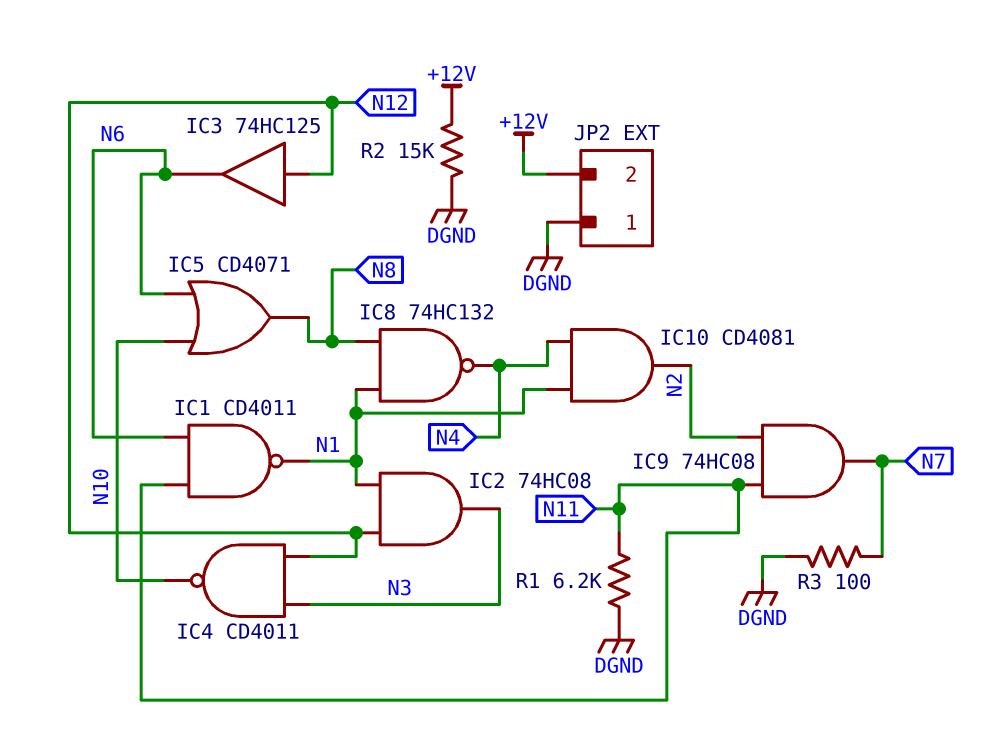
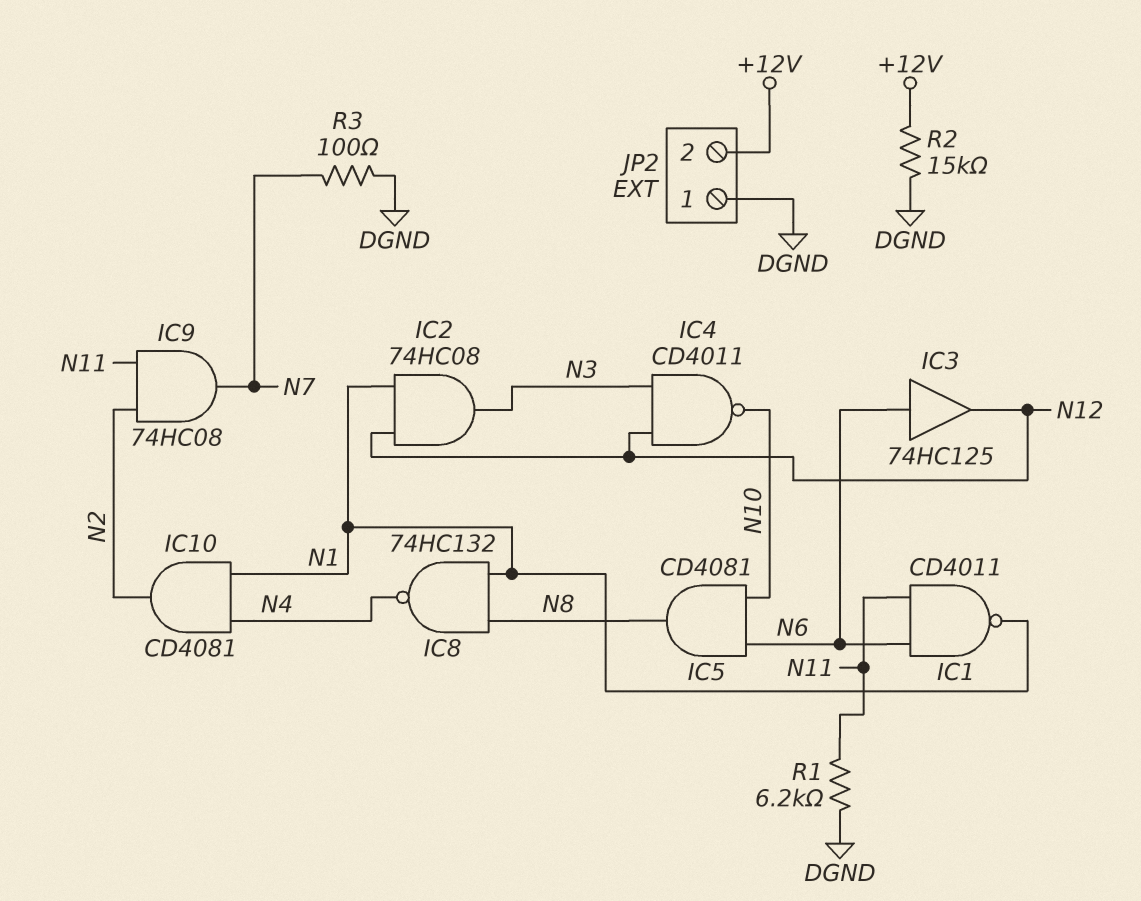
IC3: buffer 74HC125 (in N12, out N6) -> buffer 74HC125 (in N6, out N12)
IC5: OR CD4071 (in N6, in N10, out N8) -> AND CD4081 (in N6, in N10, out N8)

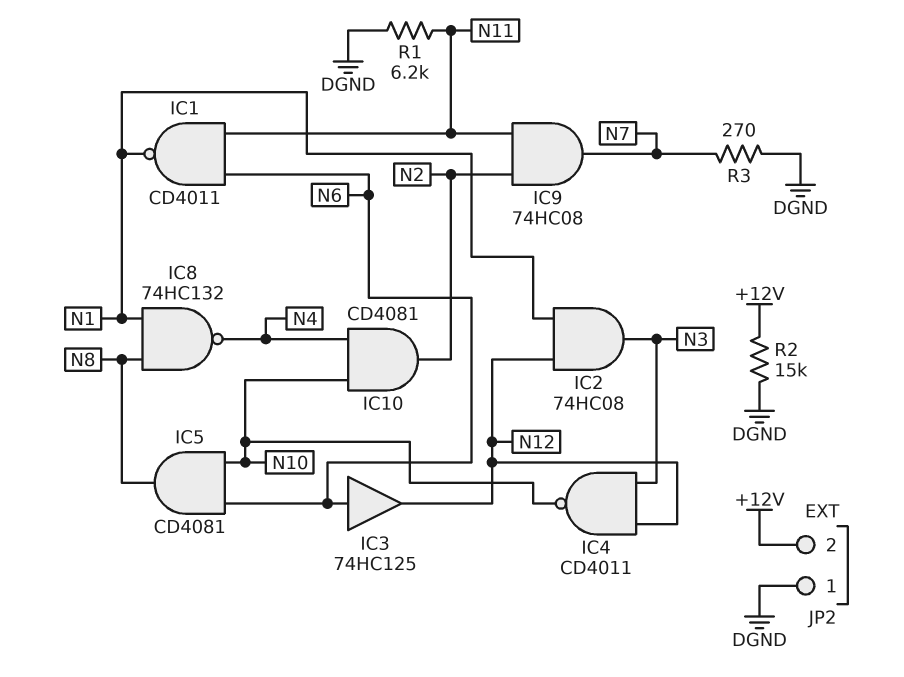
IC10: AND CD4081 (in N1, in N4, out N2) -> AND CD4081 (in N4, in N10, out N2)
R3: 100 (DGND, N7) -> 270 (DGND, N7)

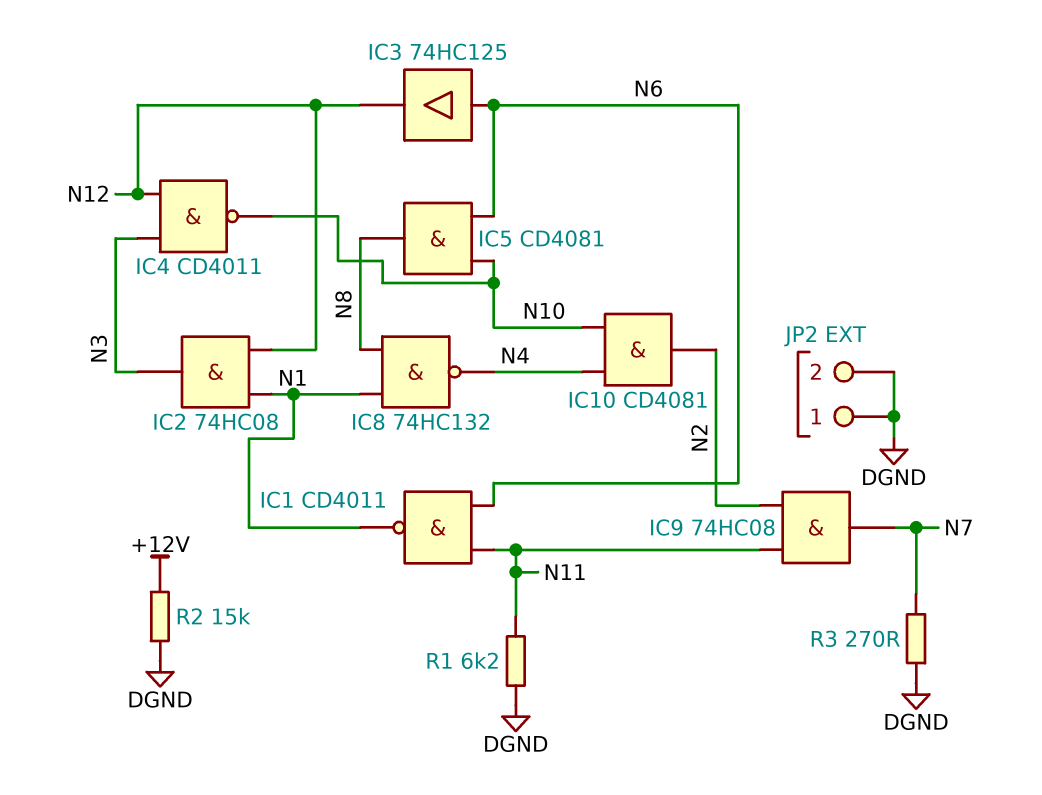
JP2 pin 2: +12V -> DGND

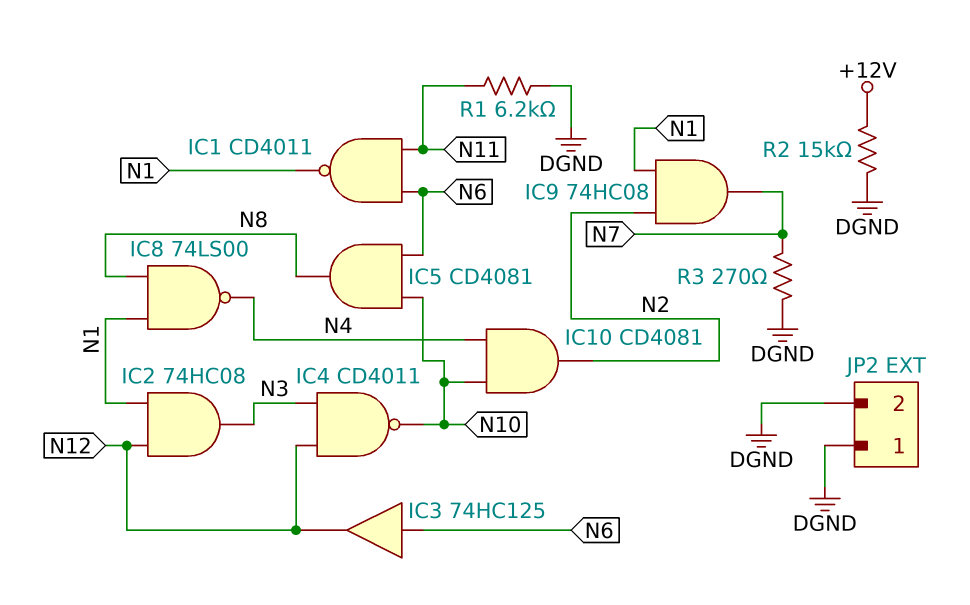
IC8: NAND 74HC132 (in N1, in N8, out N4) -> NAND 74LS00 (in N1, in N8, out N4)
IC9: AND 74HC08 (in N2, in N11, out N7) -> AND 74HC08 (in N1, in N2, out N7)

